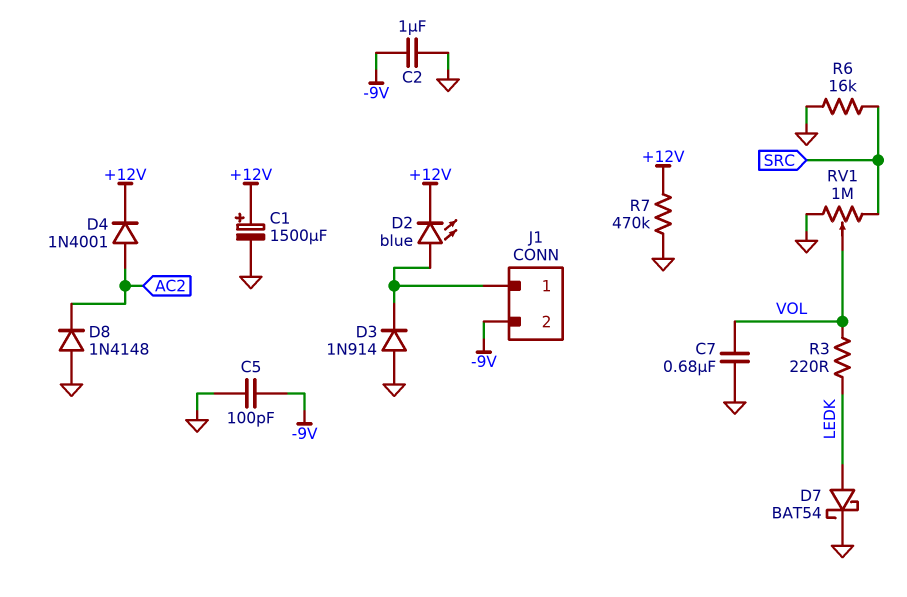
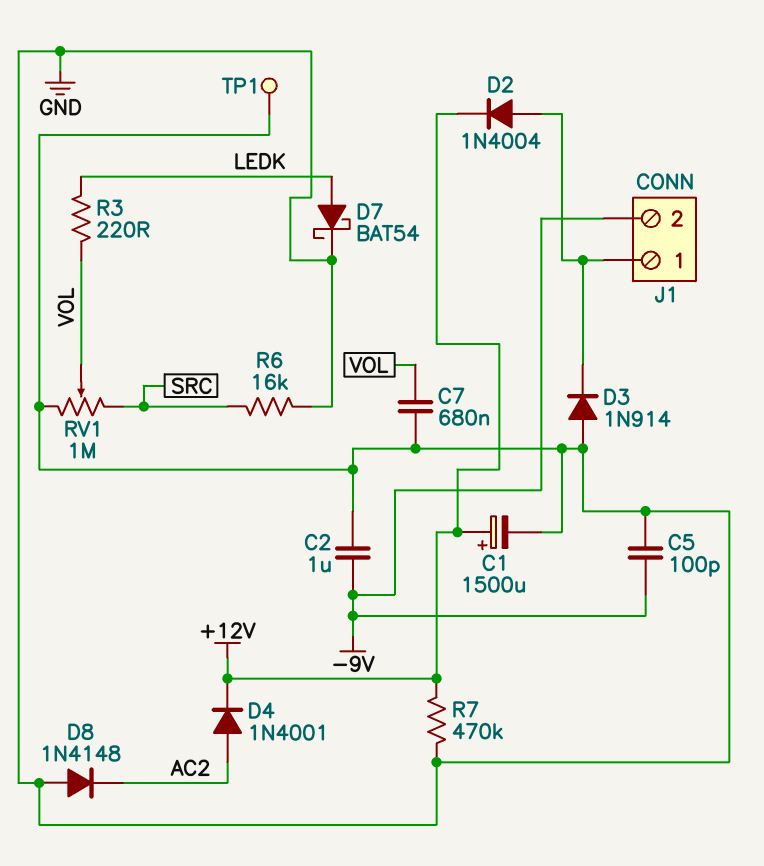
D2: LED blue (A J1/1, K +12V) -> diode 1N4004 (A J1/1, K +12V)
TP1: none -> test point (GND)

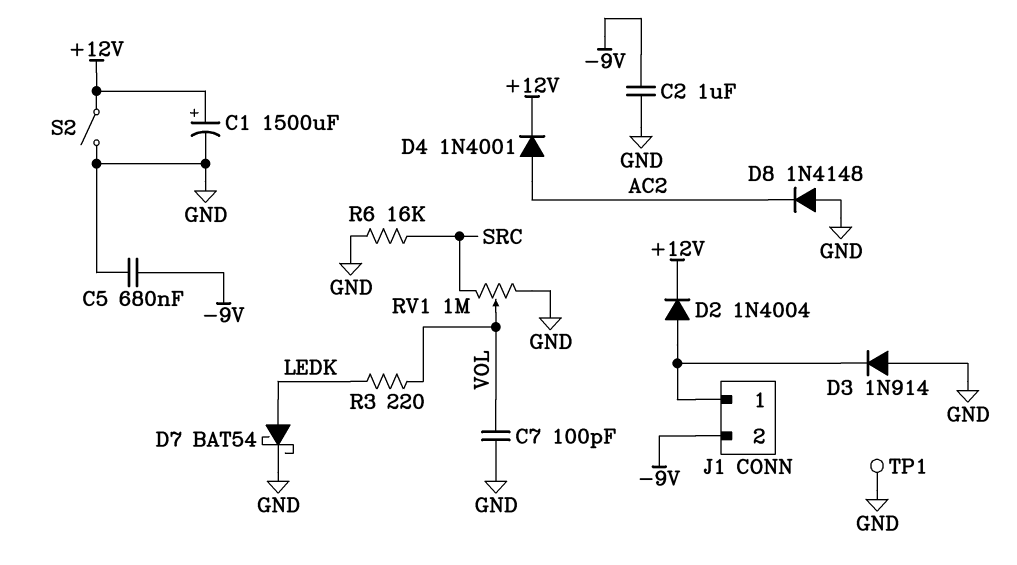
C5: 100pF (-9V, GND) -> 680nF (-9V, GND)
C7: 680nF (GND, VOL) -> 100pF (GND, VOL)
R7: 470k (+12V, GND) -> none
S2: none -> switch (+12V, GND)

